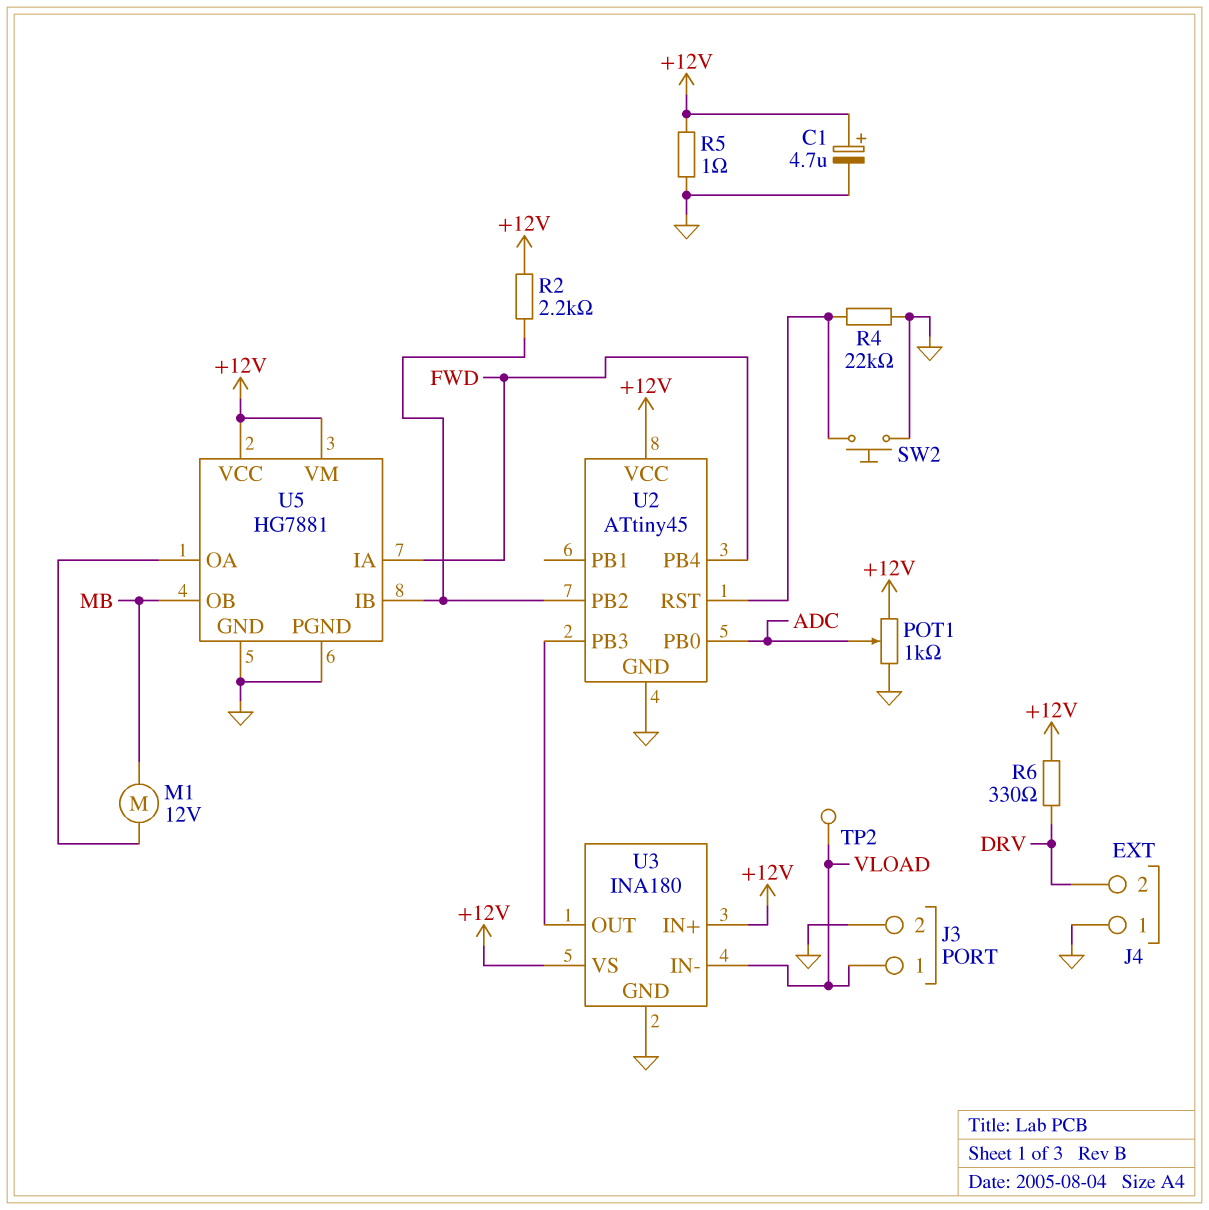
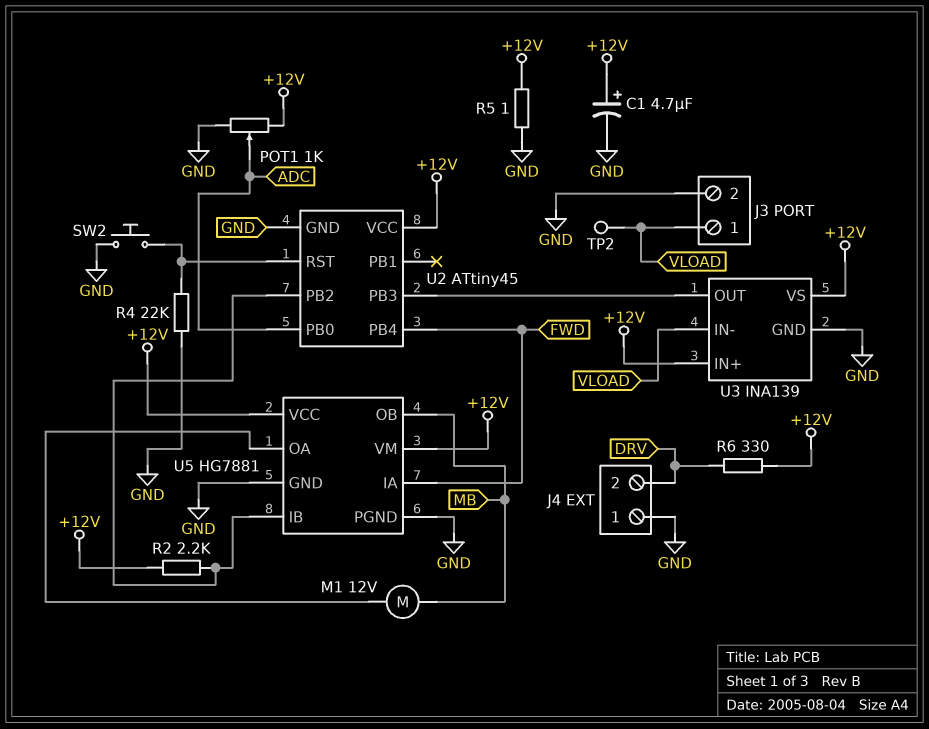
U3: INA180 -> INA139

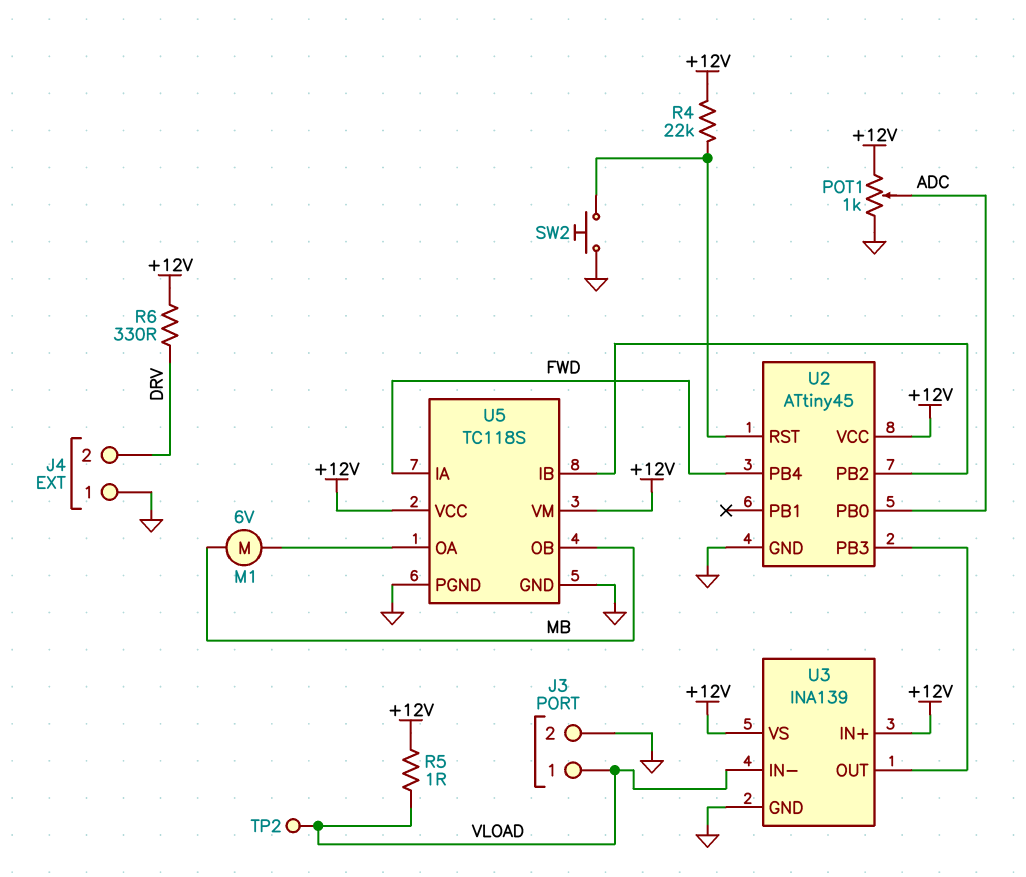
C1: 4.7uF (plus +12V, minus GND) -> none
M1: motor 12V (MB, U5/OA) -> motor 6V (MB, U5/OA)
R2: 2.2k (+12V, U2/PB2) -> none
R4: 22k (GND, U2/RST) -> 22k (+12V, U2/RST)
R5: 1 (+12V, GND) -> 1 (+12V, VLOAD)
U5: HG7881 -> TC118S

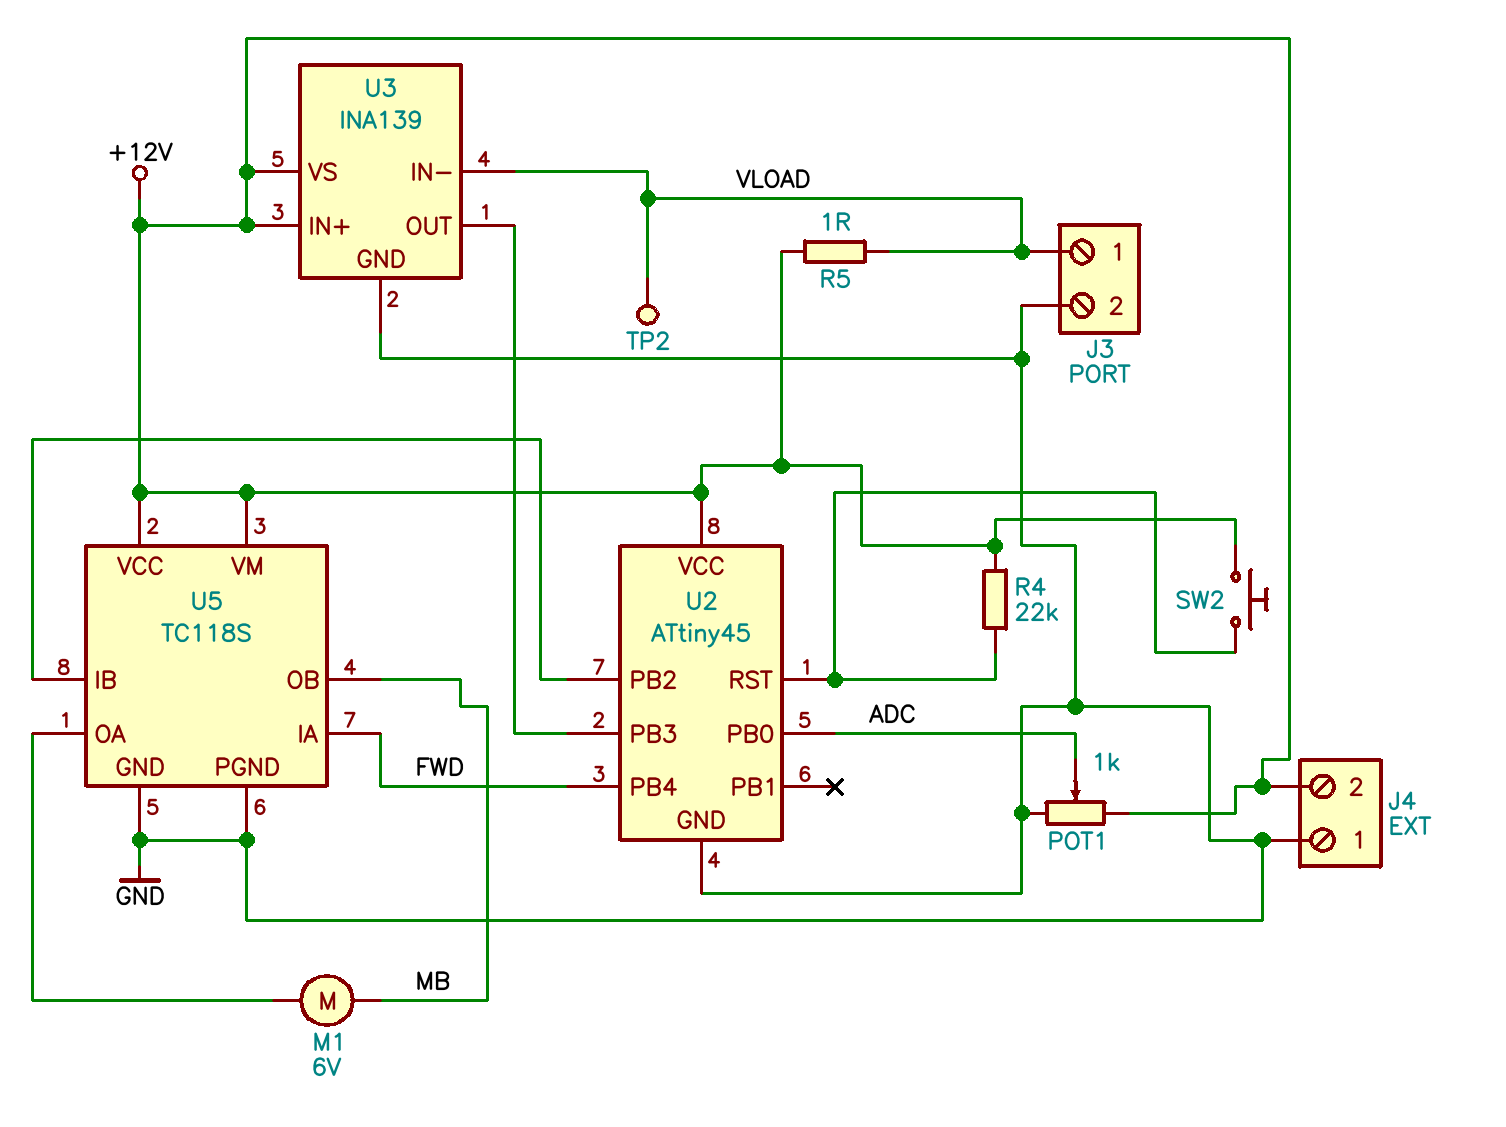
J4 pin 2: DRV -> +12V
R6: 330 (+12V, DRV) -> none
SW2: button (GND, U2/RST) -> button (+12V, U2/RST)

